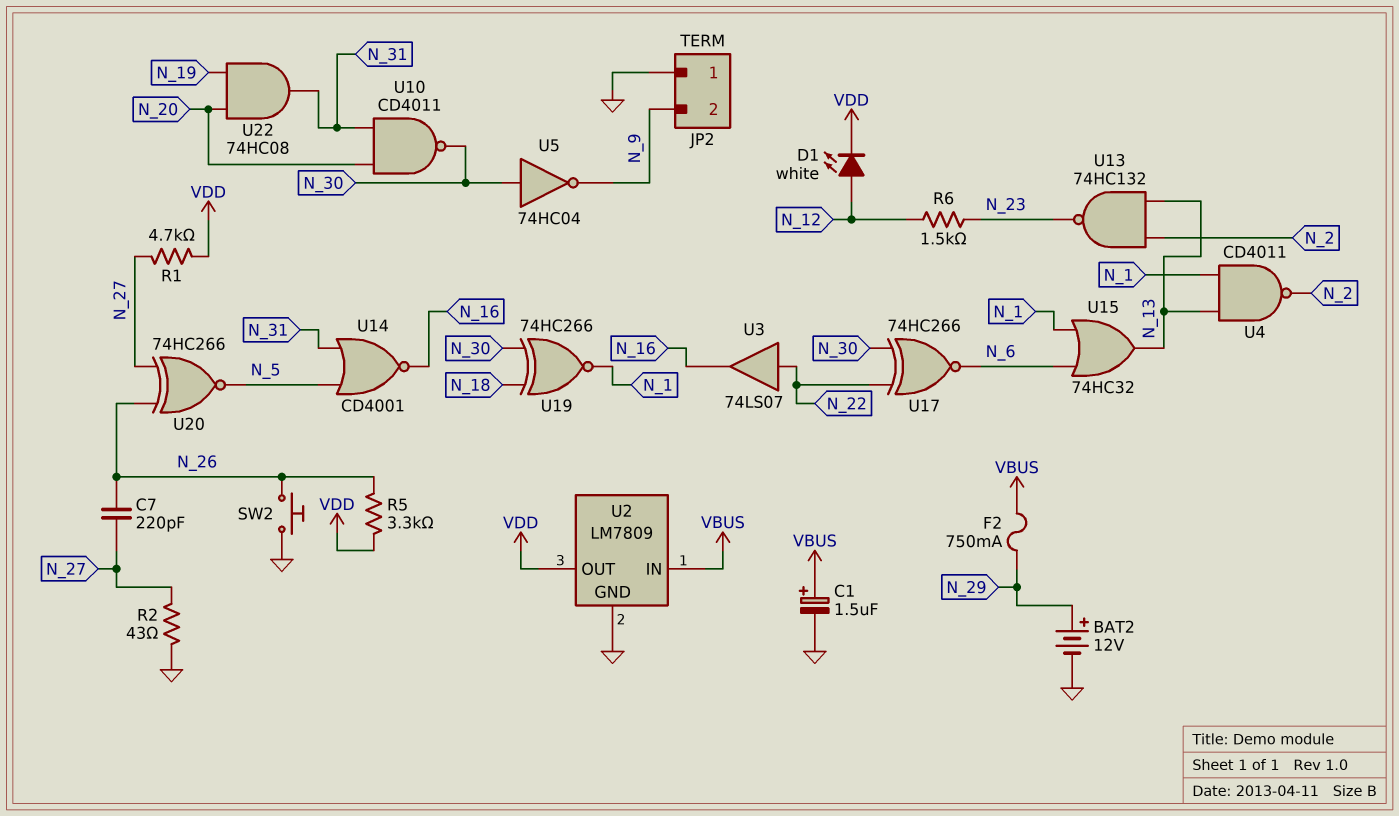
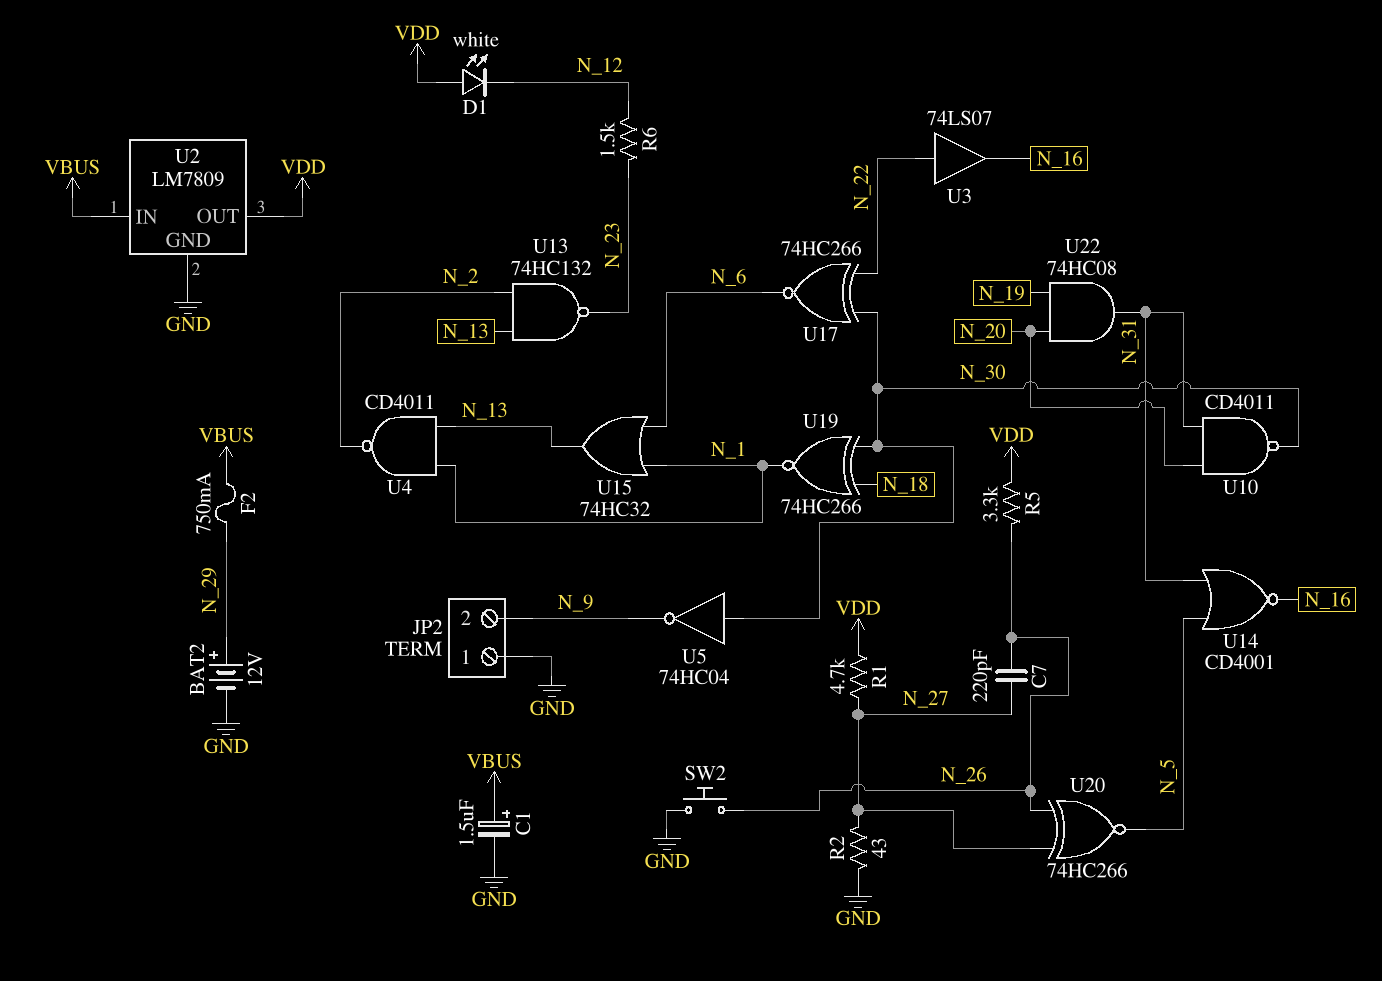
D1: LED white (A N_12, K VDD) -> LED white (A VDD, K N_12)

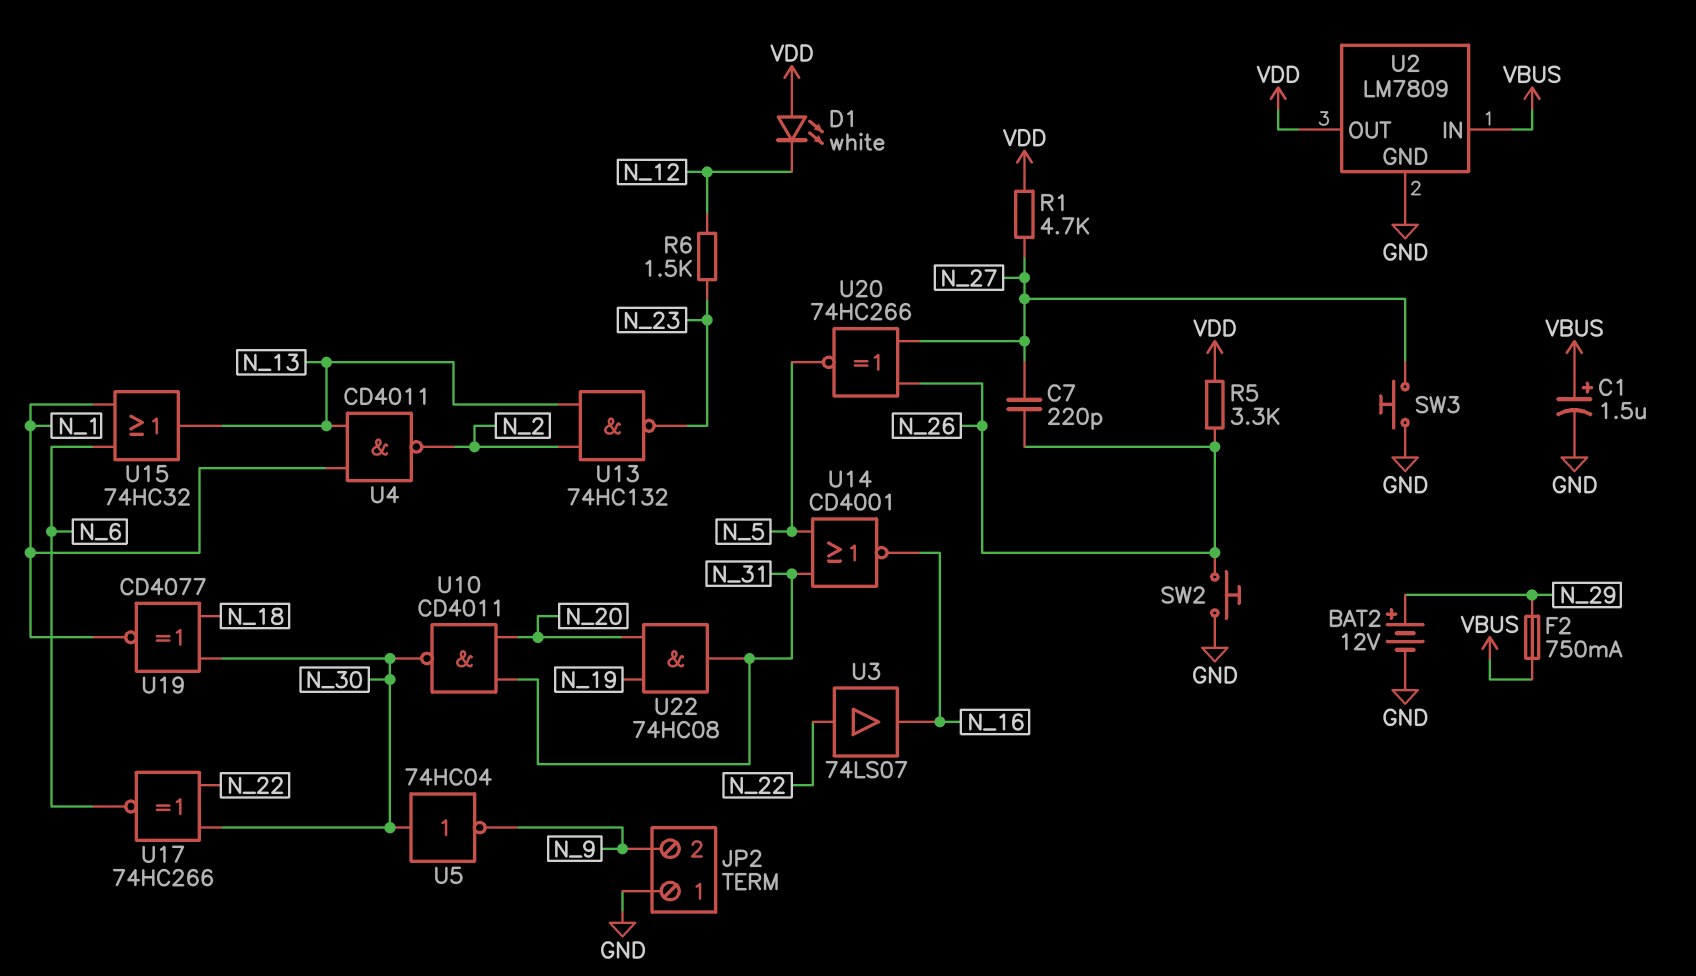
R2: 43 (GND, N_27) -> none
SW3: none -> button (GND, N_27)
U19: XNOR 74HC266 (in N_18, in N_30, out N_1) -> XNOR CD4077 (in N_18, in N_30, out N_1)

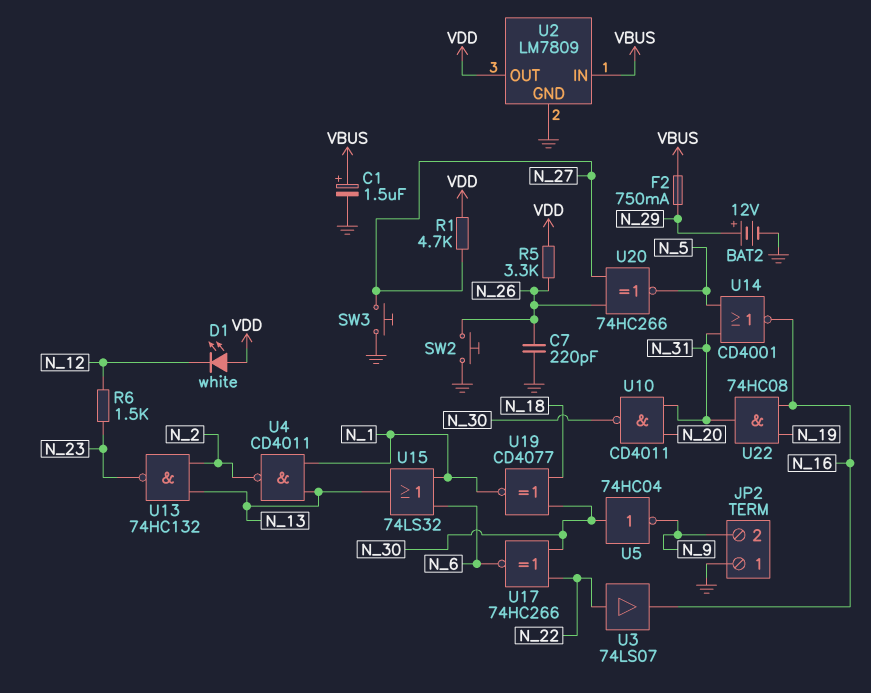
C7: 220pF (N_26, N_27) -> 220pF (GND, N_26)
U15: OR 74HC32 (in N_1, in N_6, out N_13) -> OR 74LS32 (in N_1, in N_6, out N_13)
U22: AND 74HC08 (in N_19, in N_20, out N_31) -> AND 74HC08 (in N_16, in N_19, out N_31)

